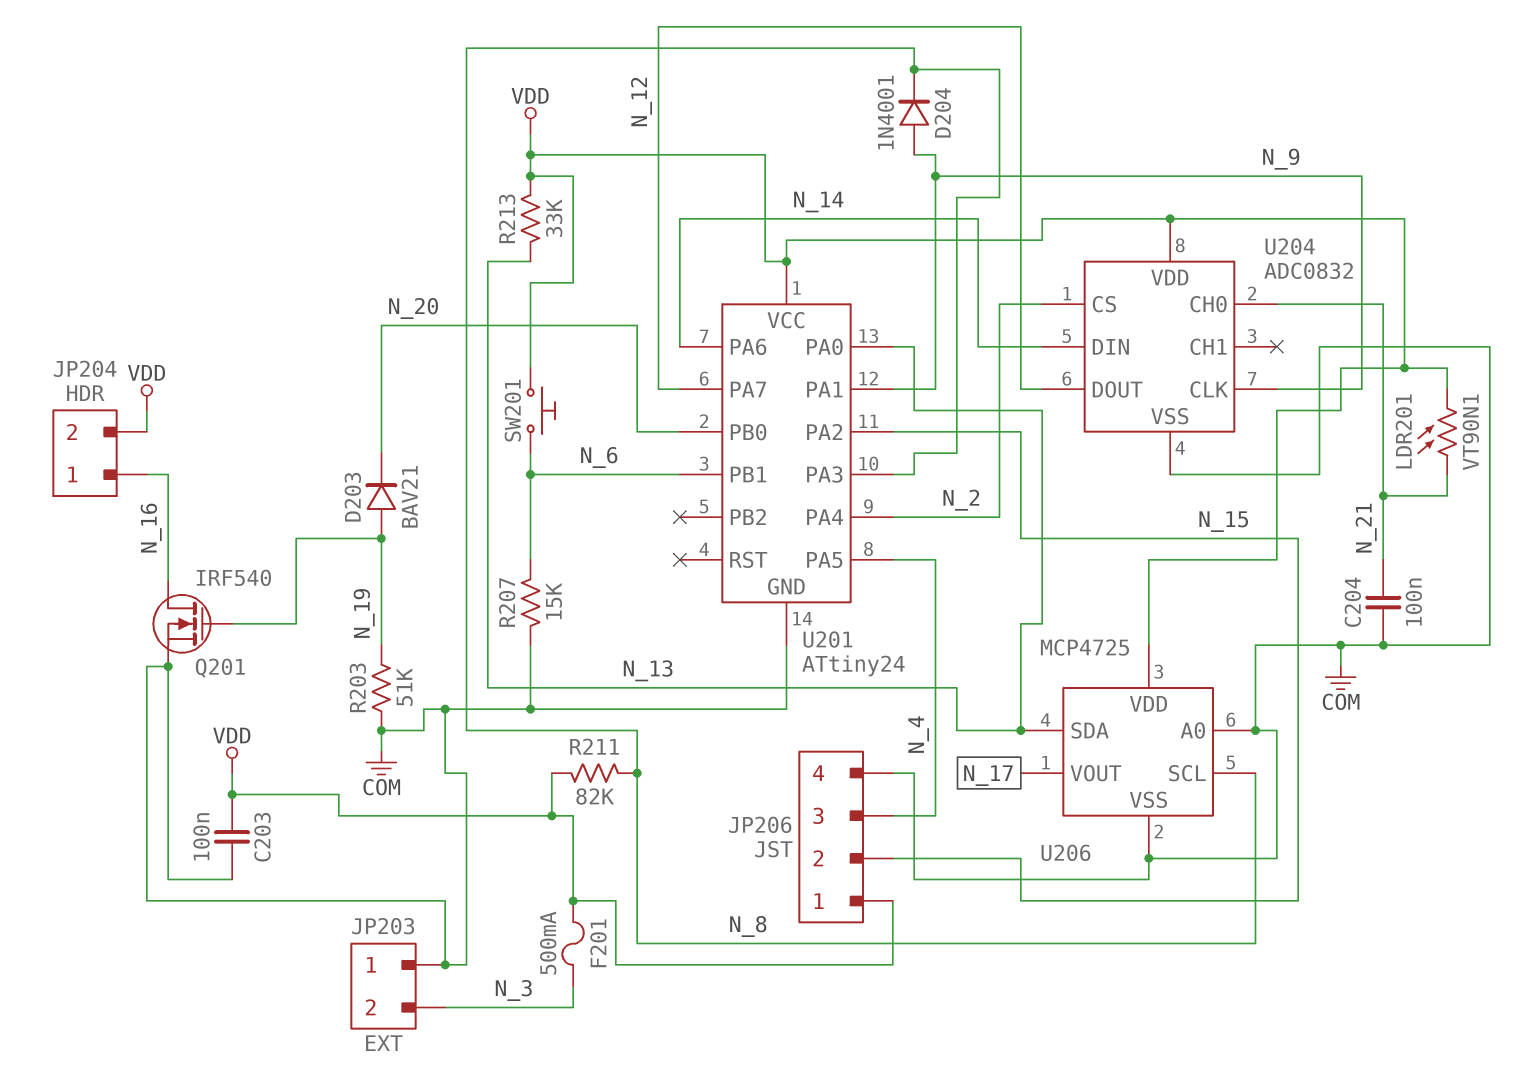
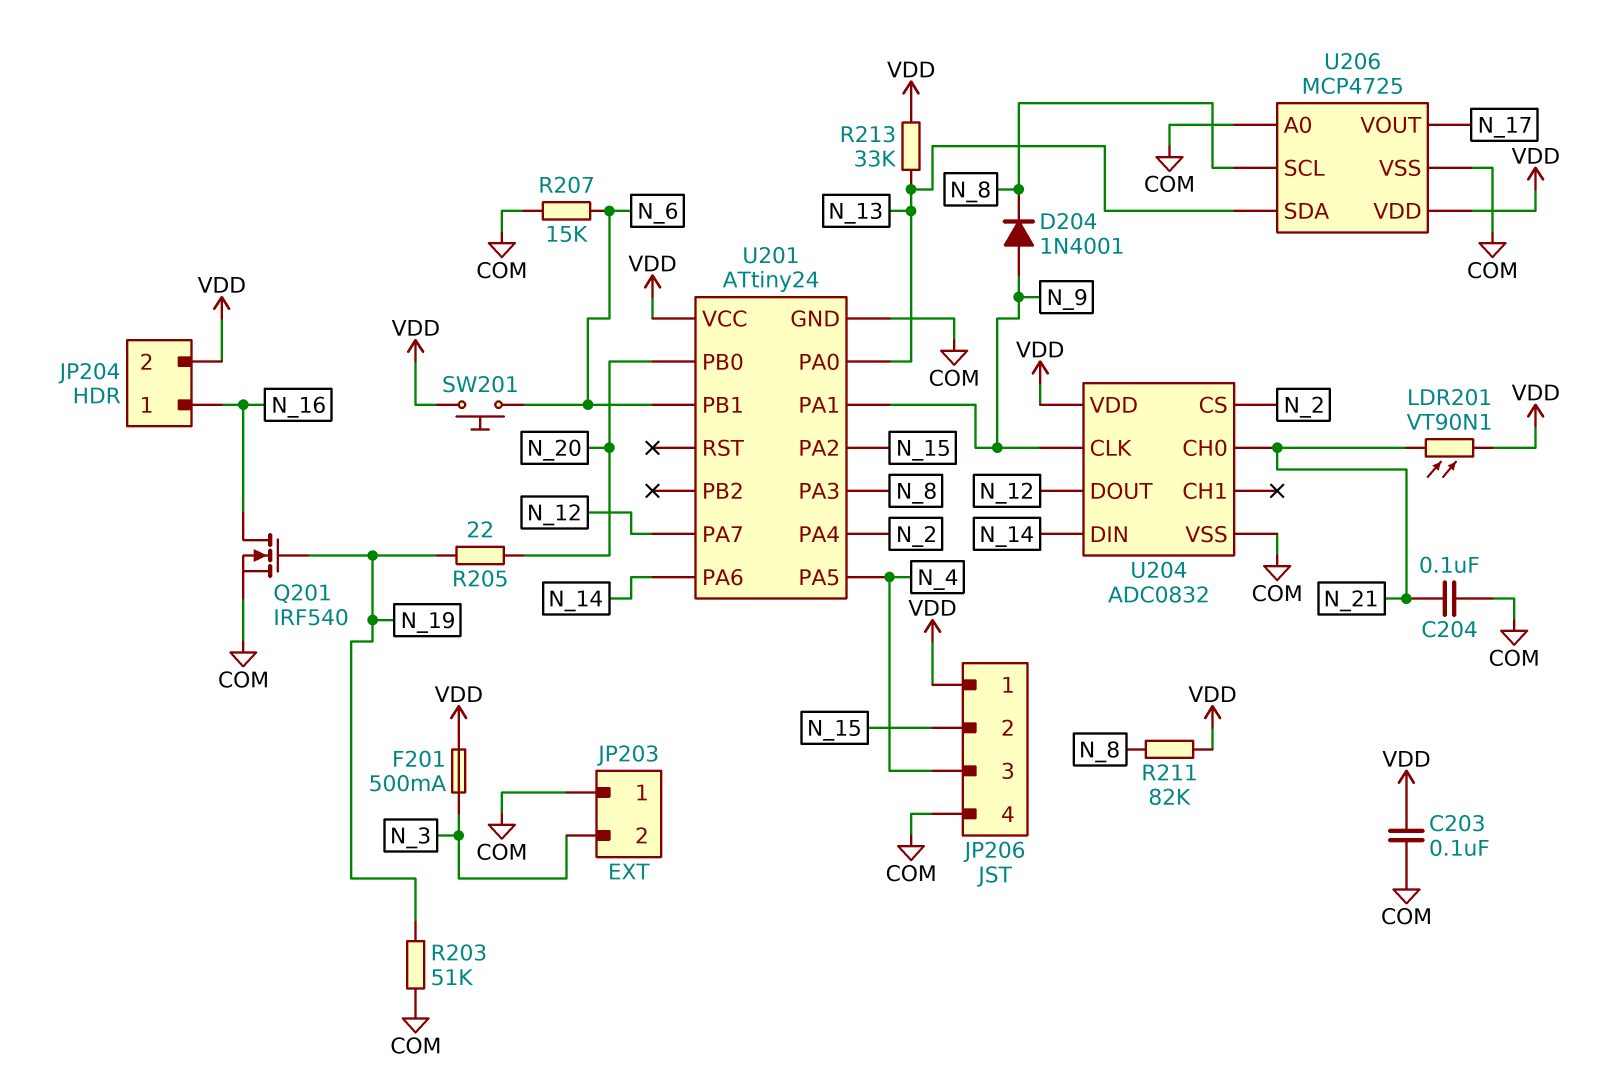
D203: diode BAV21 (A N_19, K N_20) -> none
R205: none -> 22 (N_19, N_20)

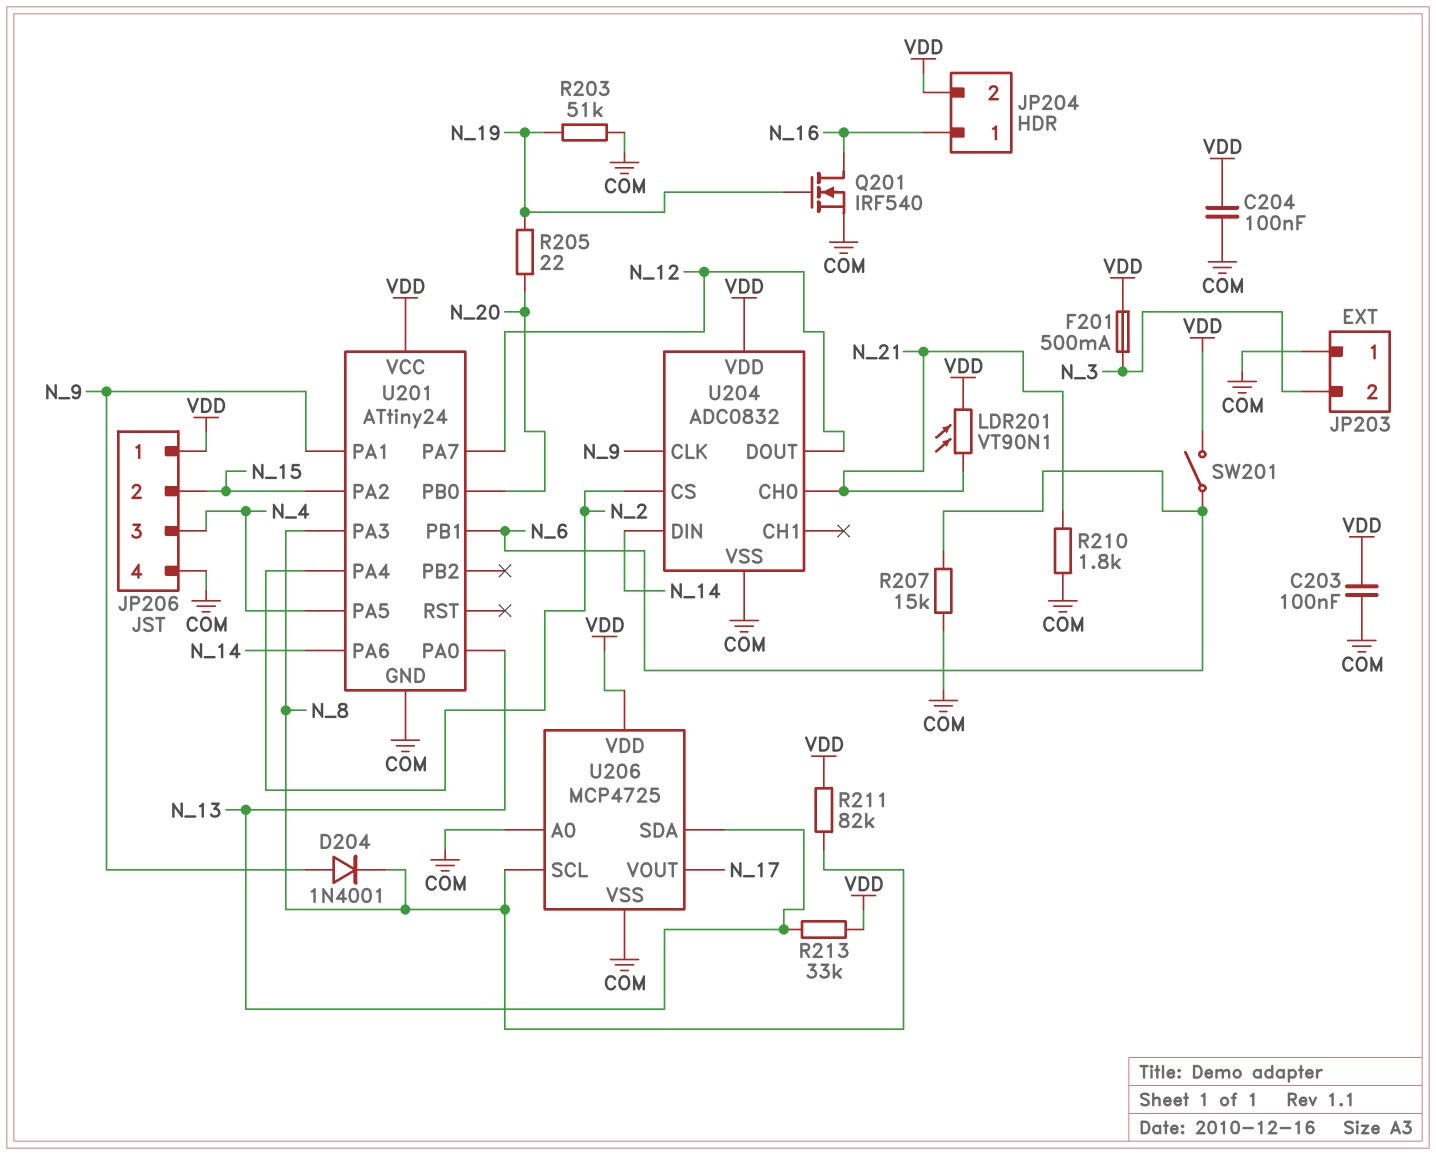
C204: 100nF (COM, N_21) -> 100nF (COM, VDD)
R210: none -> 1.8k (COM, N_21)
SW201: button (N_6, VDD) -> switch (N_6, VDD)

